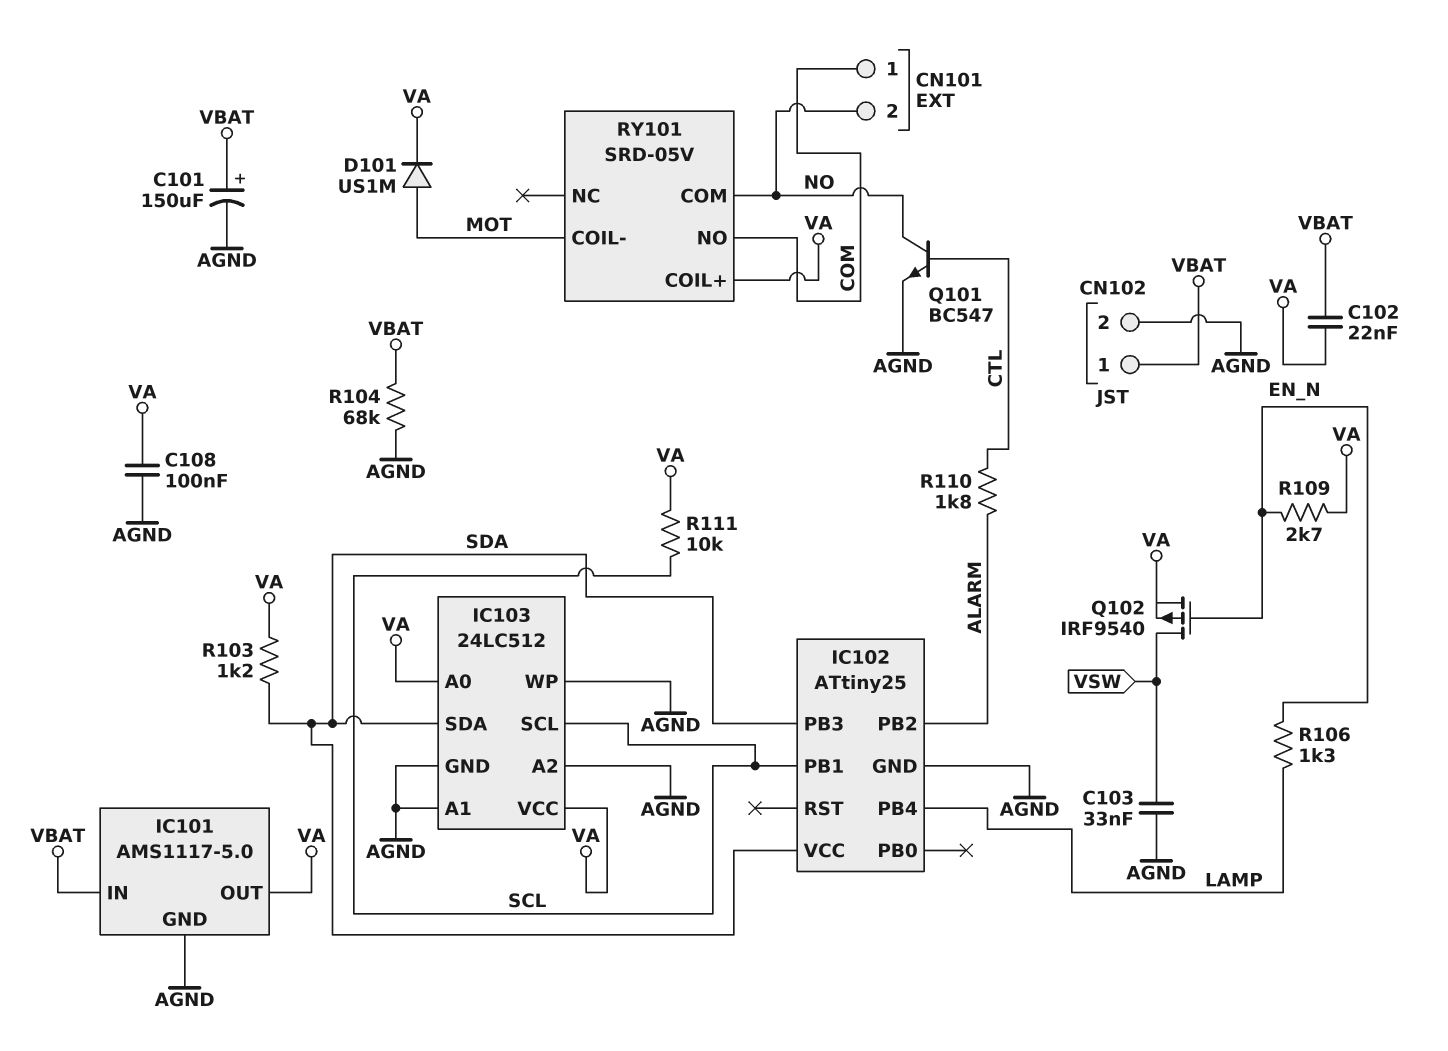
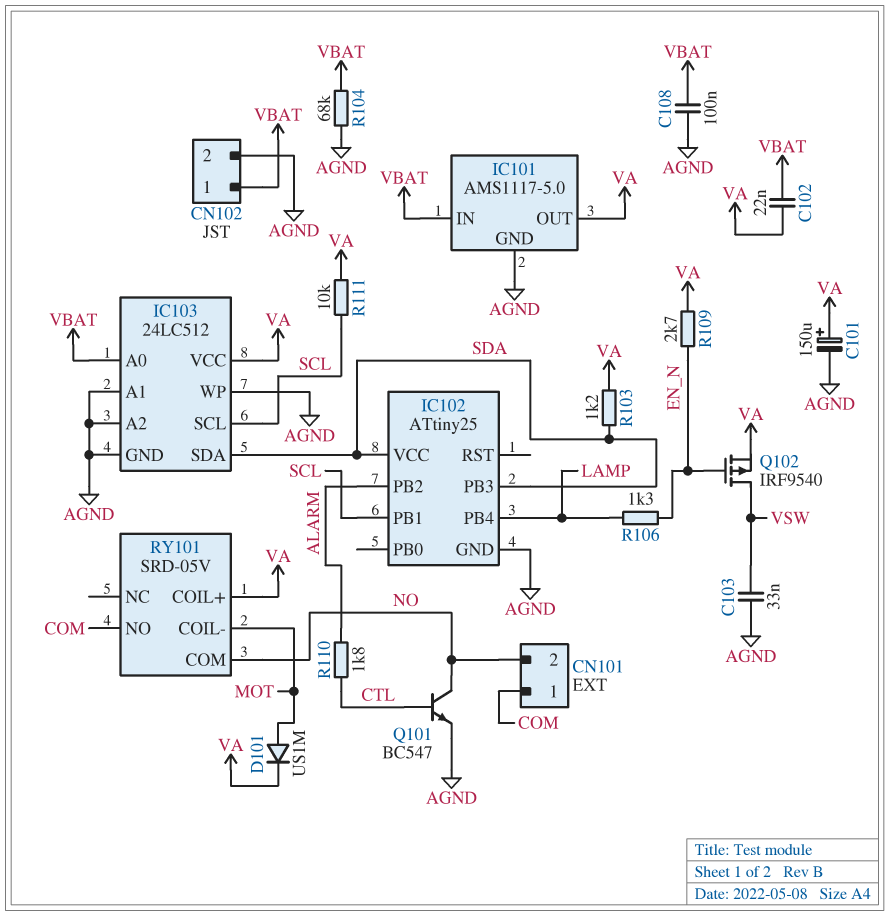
C101: 150uF (plus VBAT, minus AGND) -> 150uF (plus VA, minus AGND)
C108: 100nF (AGND, VA) -> 100nF (AGND, VBAT)
IC103 pin A0: VA -> VBAT

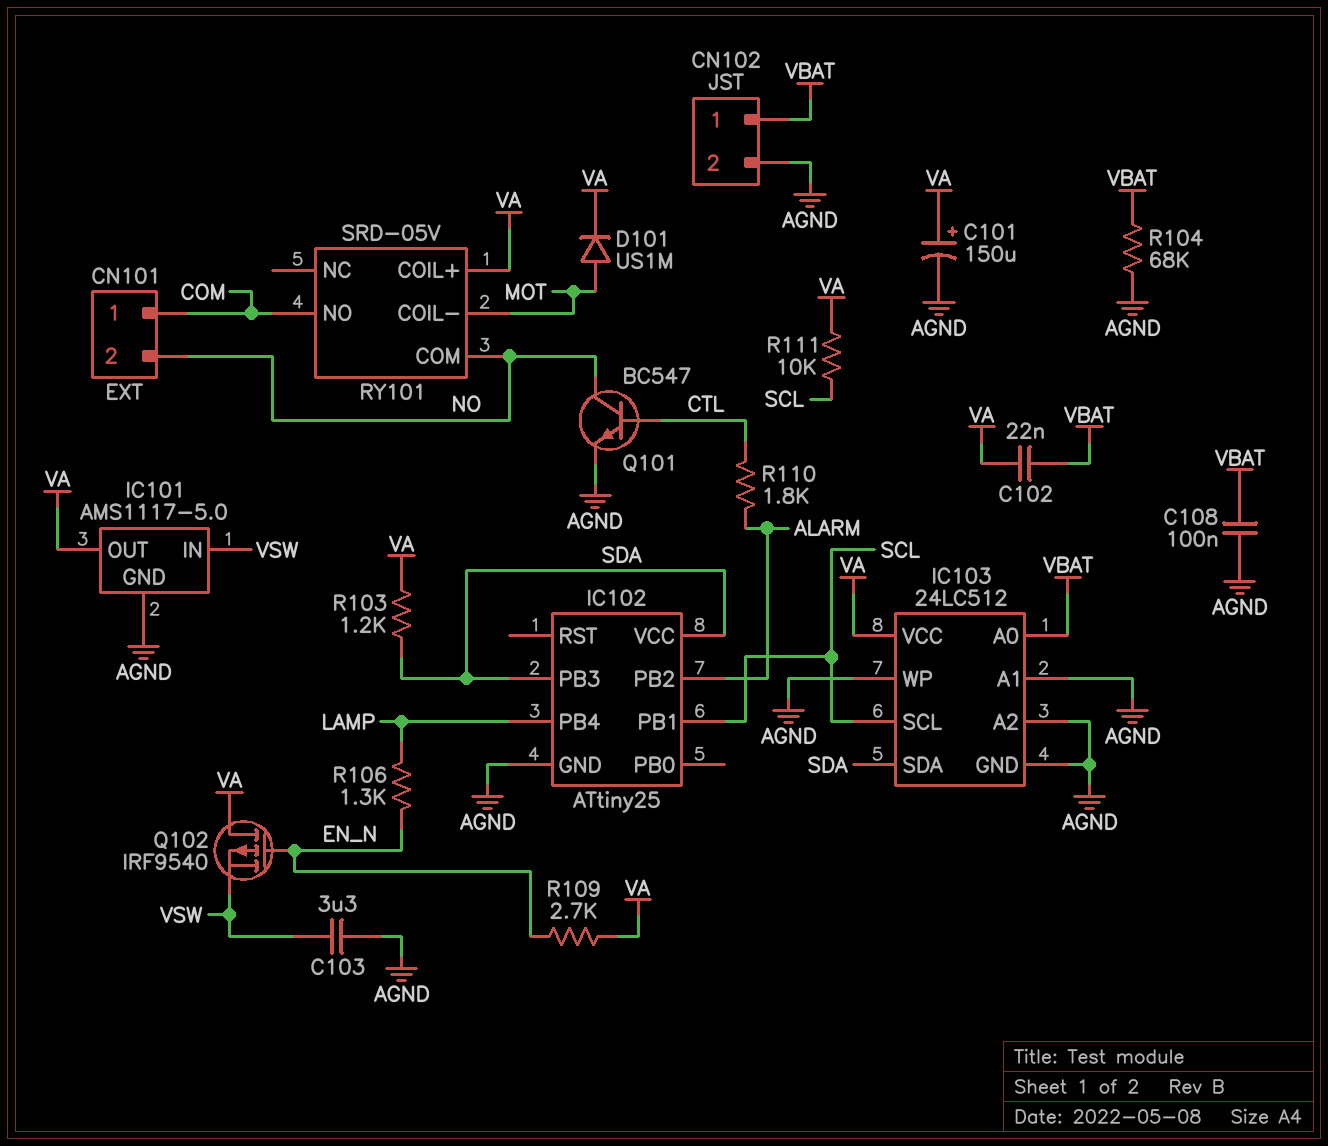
C103: 33nF (AGND, VSW) -> 3.3uF (AGND, VSW)
IC101 pin IN: VBAT -> VSW
Q102: PMOS IRF9540 (G EN_N, D VSW, S VA) -> PMOS IRF9540 (G EN_N, D VA, S VSW)

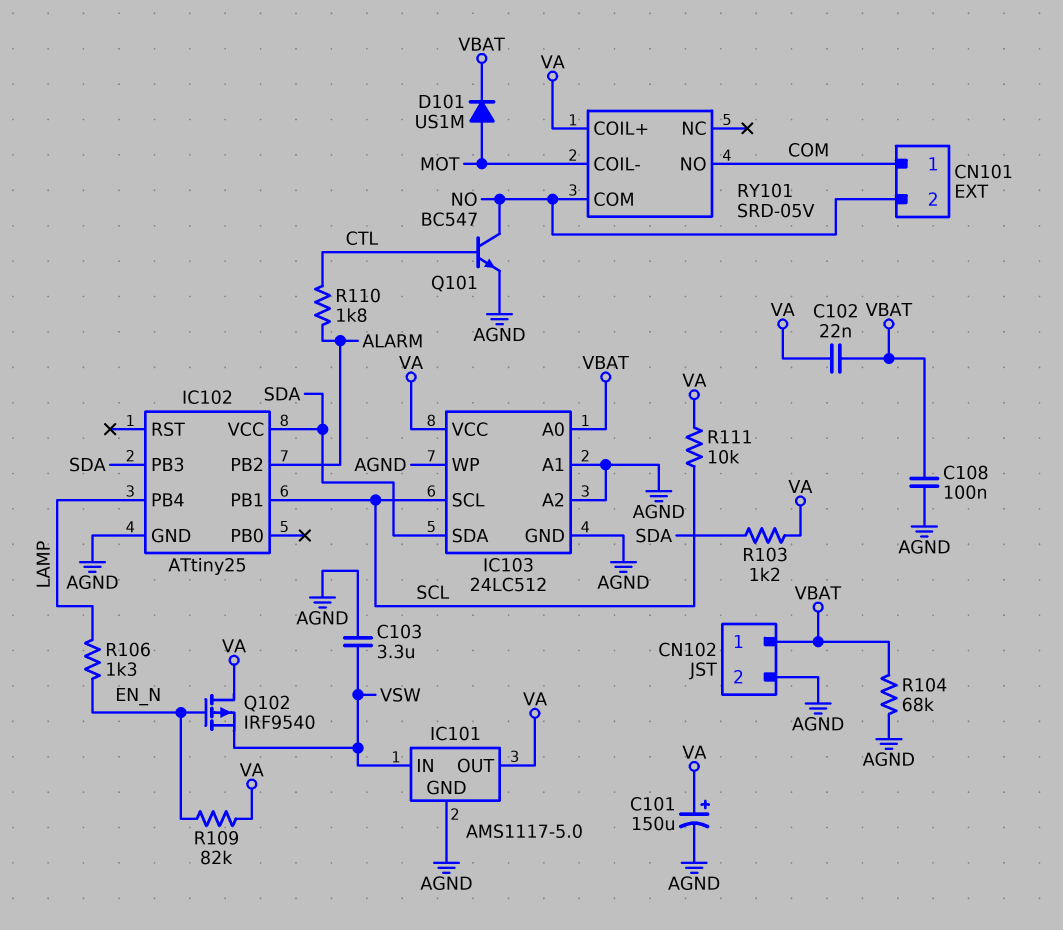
D101: diode US1M (A MOT, K VA) -> diode US1M (A MOT, K VBAT)
R109: 2.7k (EN_N, VA) -> 82k (EN_N, VA)

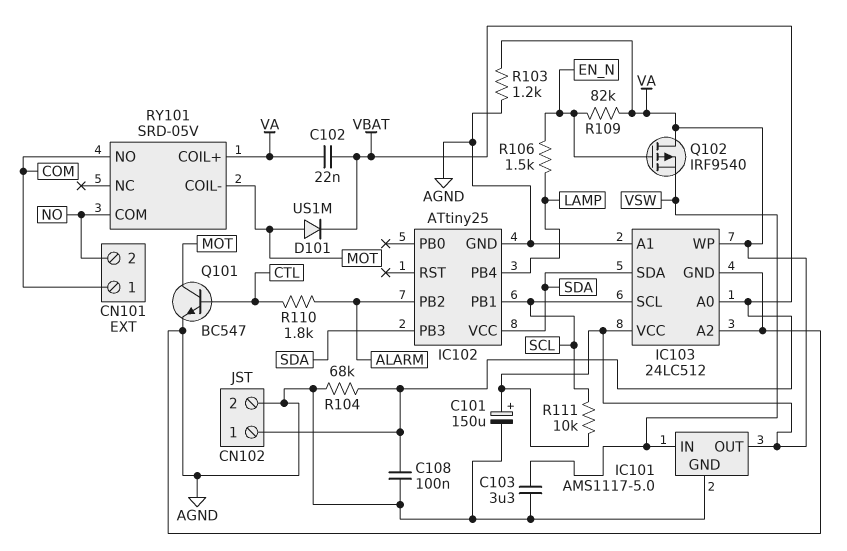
IC103 pin WP: AGND -> VA
Q101: NPN BC547 (B CTL, C NO, E AGND) -> NPN BC547 (B CTL, C MOT, E AGND)
R103: 1.2k (SDA, VA) -> 1.2k (AGND, VA)
R106: 1.3k (EN_N, LAMP) -> 1.5k (EN_N, LAMP)

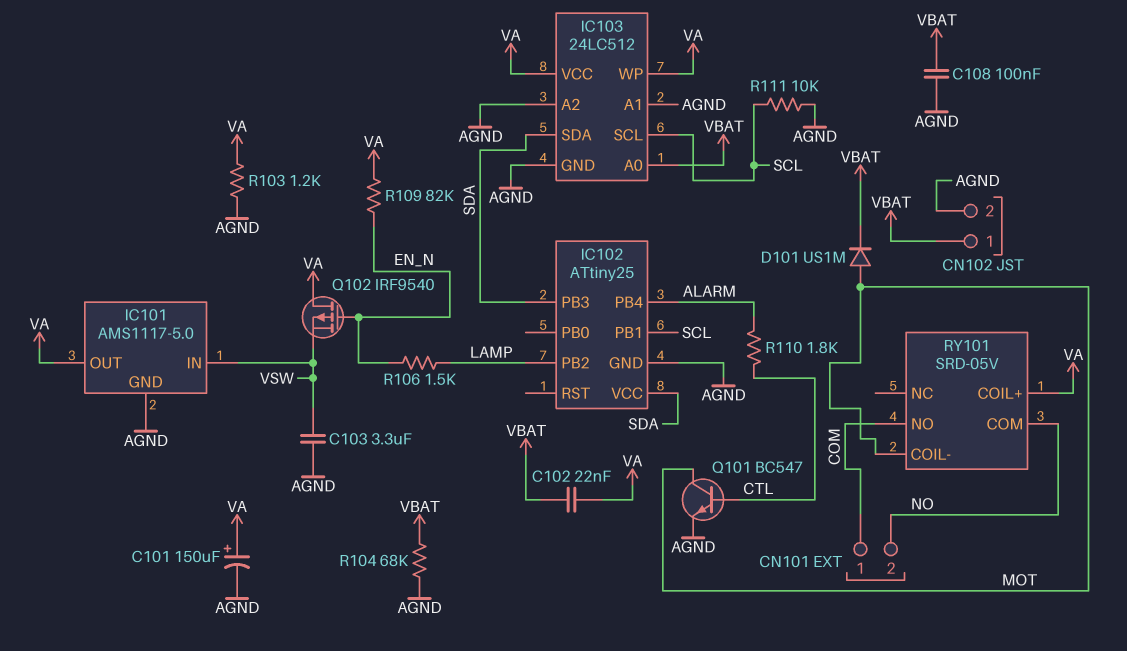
IC102 pin PB2: ALARM -> LAMP
IC102 pin PB4: LAMP -> ALARM
R111: 10k (SCL, VA) -> 10k (AGND, SCL)

